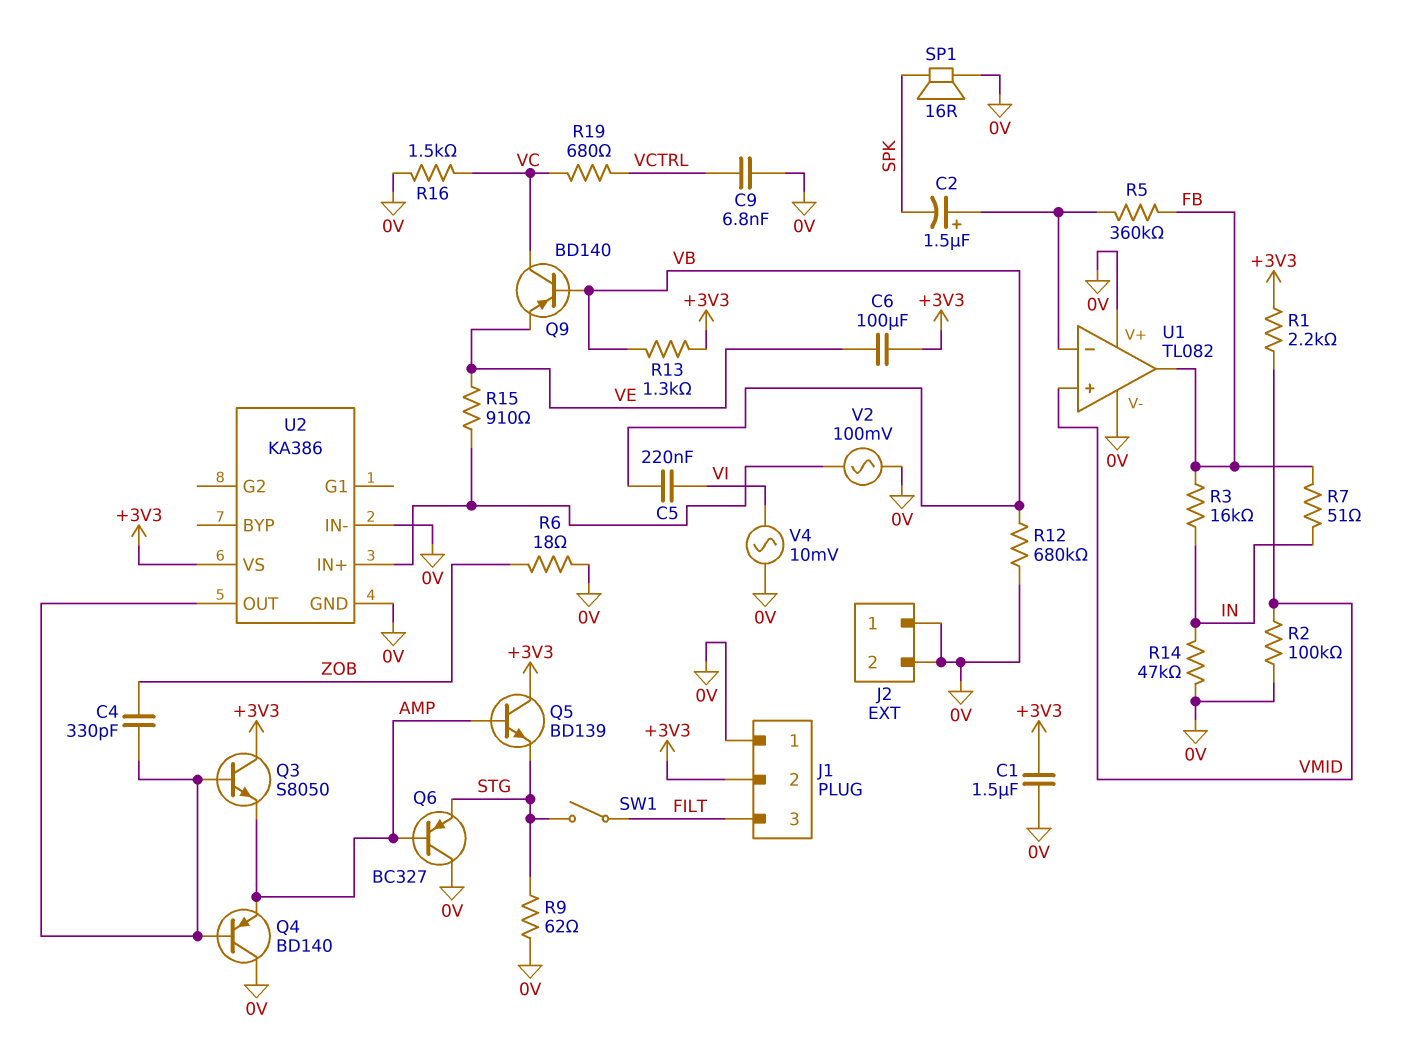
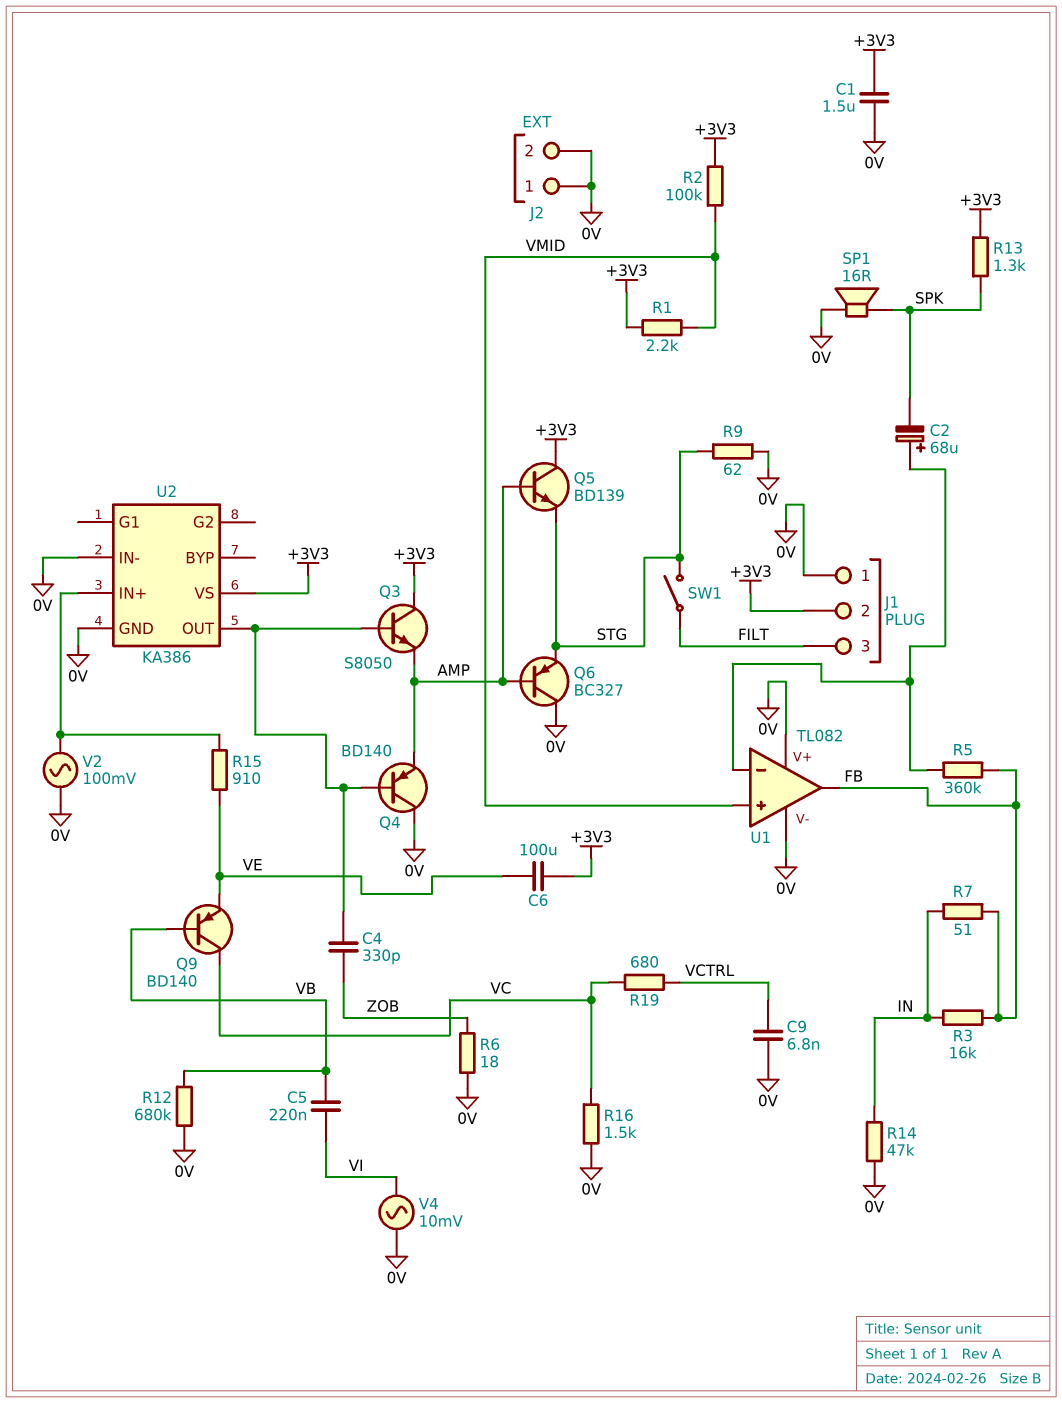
C2: 1.5uF (plus U1/in-, minus SPK) -> 68uF (plus U1/in-, minus SPK)
R2: 100k (0V, VMID) -> 100k (+3V3, VMID)
R13: 1.3k (+3V3, VB) -> 1.3k (+3V3, SPK)

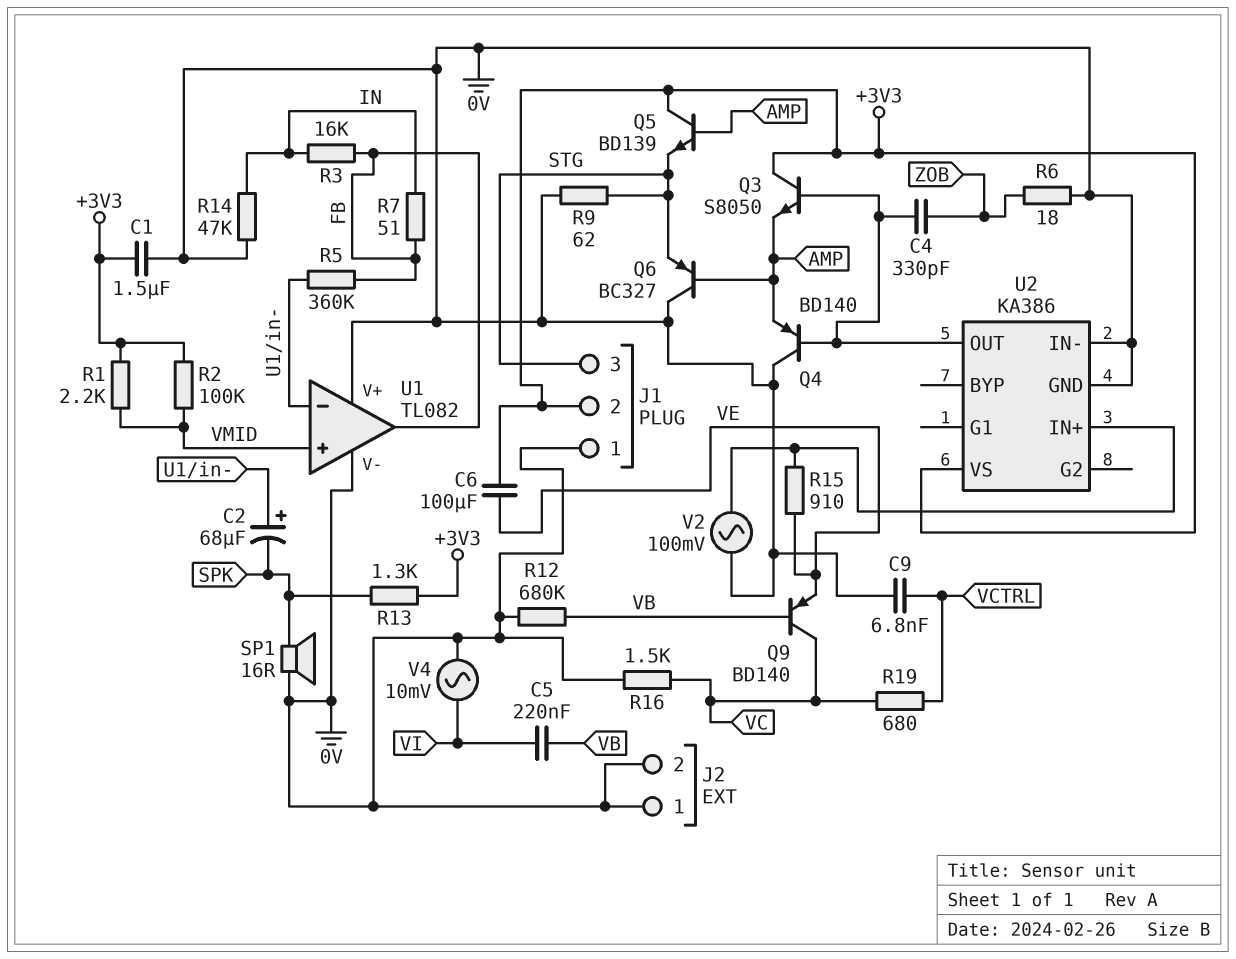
J1 pin 3: FILT -> STG
SW1: switch (FILT, STG) -> none

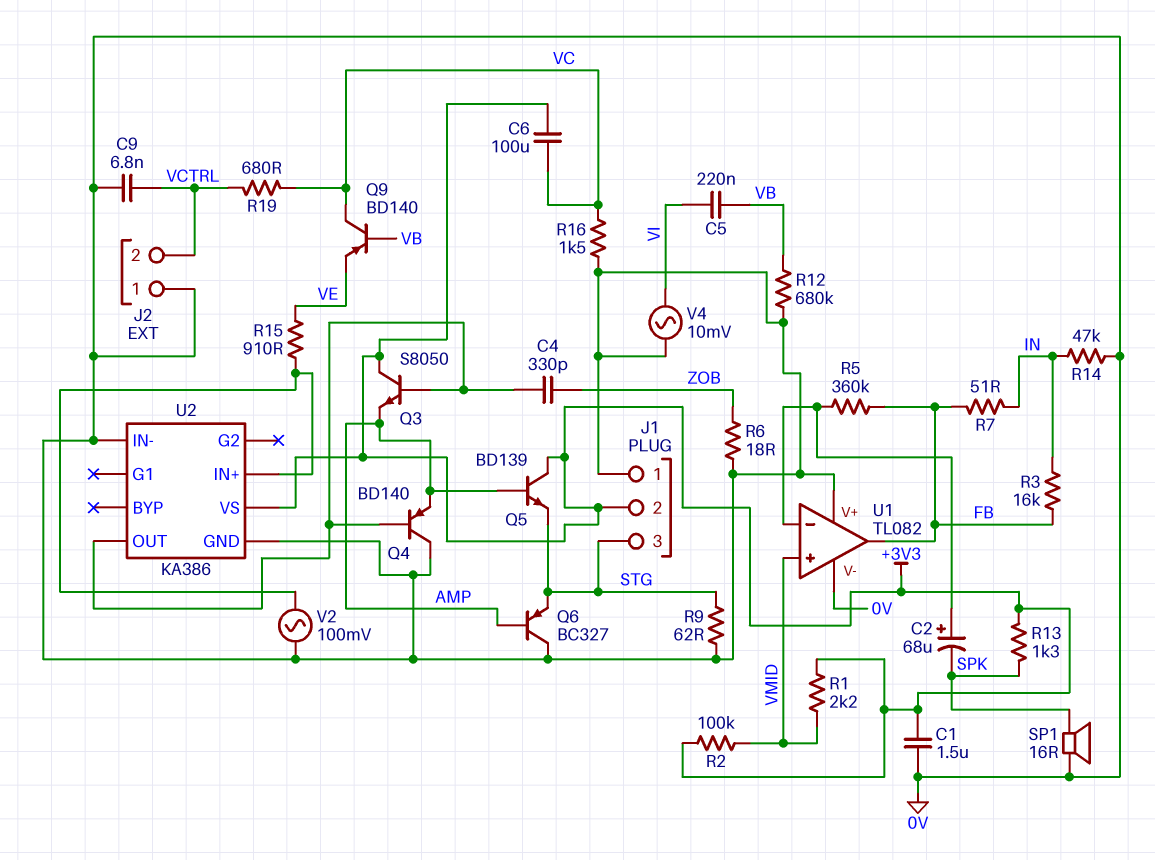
C6: 100uF (+3V3, VE) -> 100uF (+3V3, VC)
J2 pin 2: 0V -> VCTRL

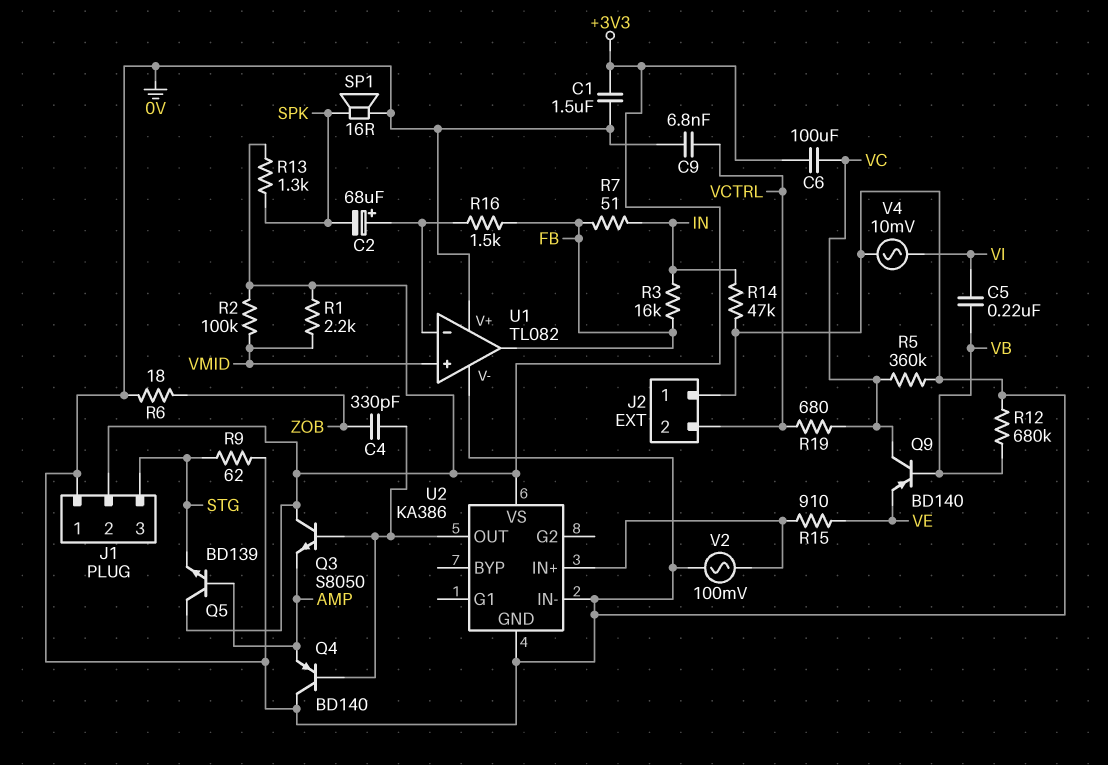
Q6: PNP BC327 (B AMP, C 0V, E STG) -> none
R5: 360k (FB, U1/in-) -> 360k (0V, VC)
R16: 1.5k (0V, VC) -> 1.5k (FB, U1/in-)

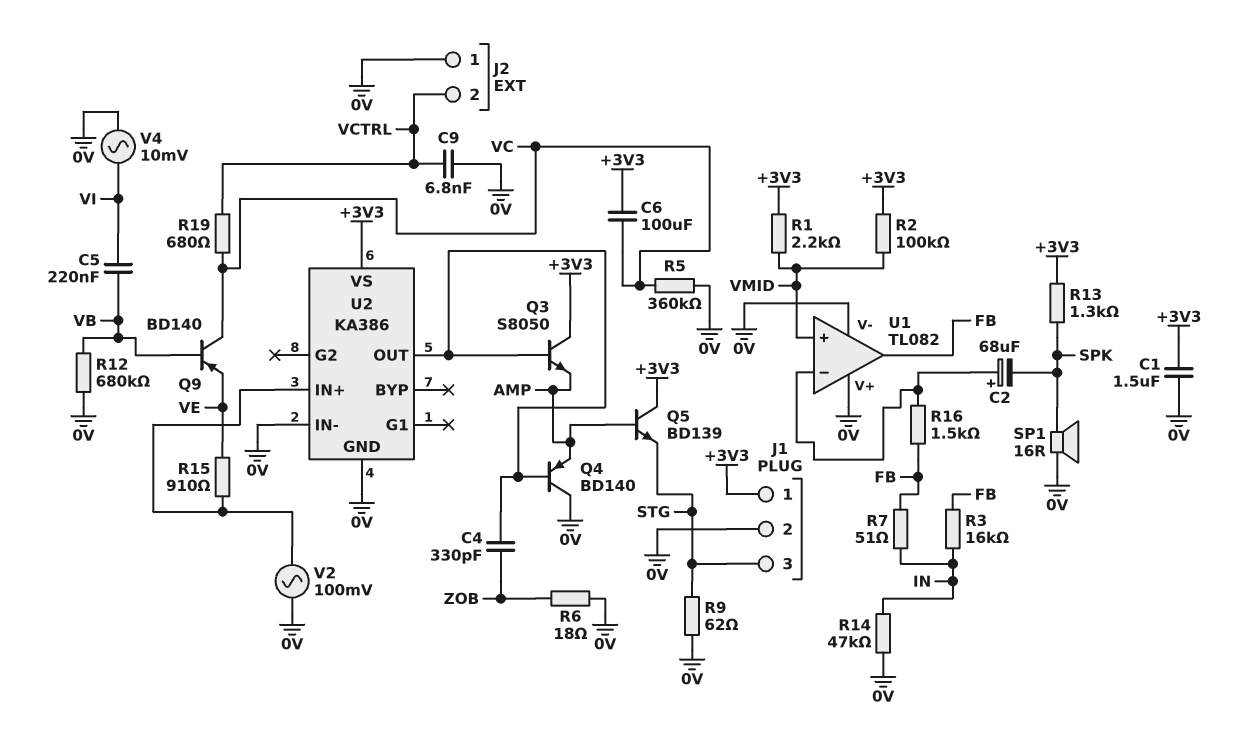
J1 pin 1: 0V -> +3V3
J1 pin 2: +3V3 -> 0V

